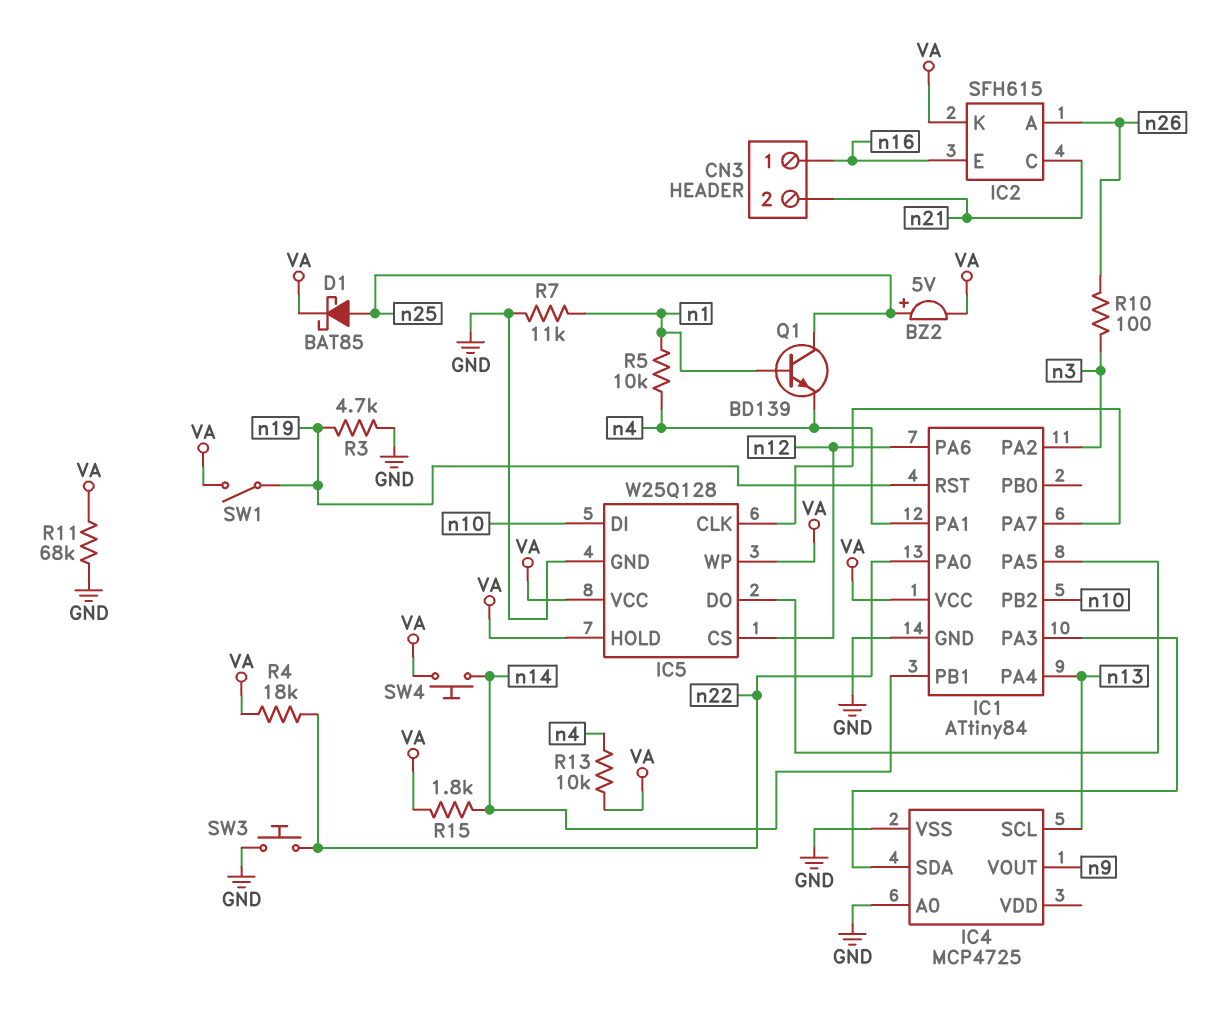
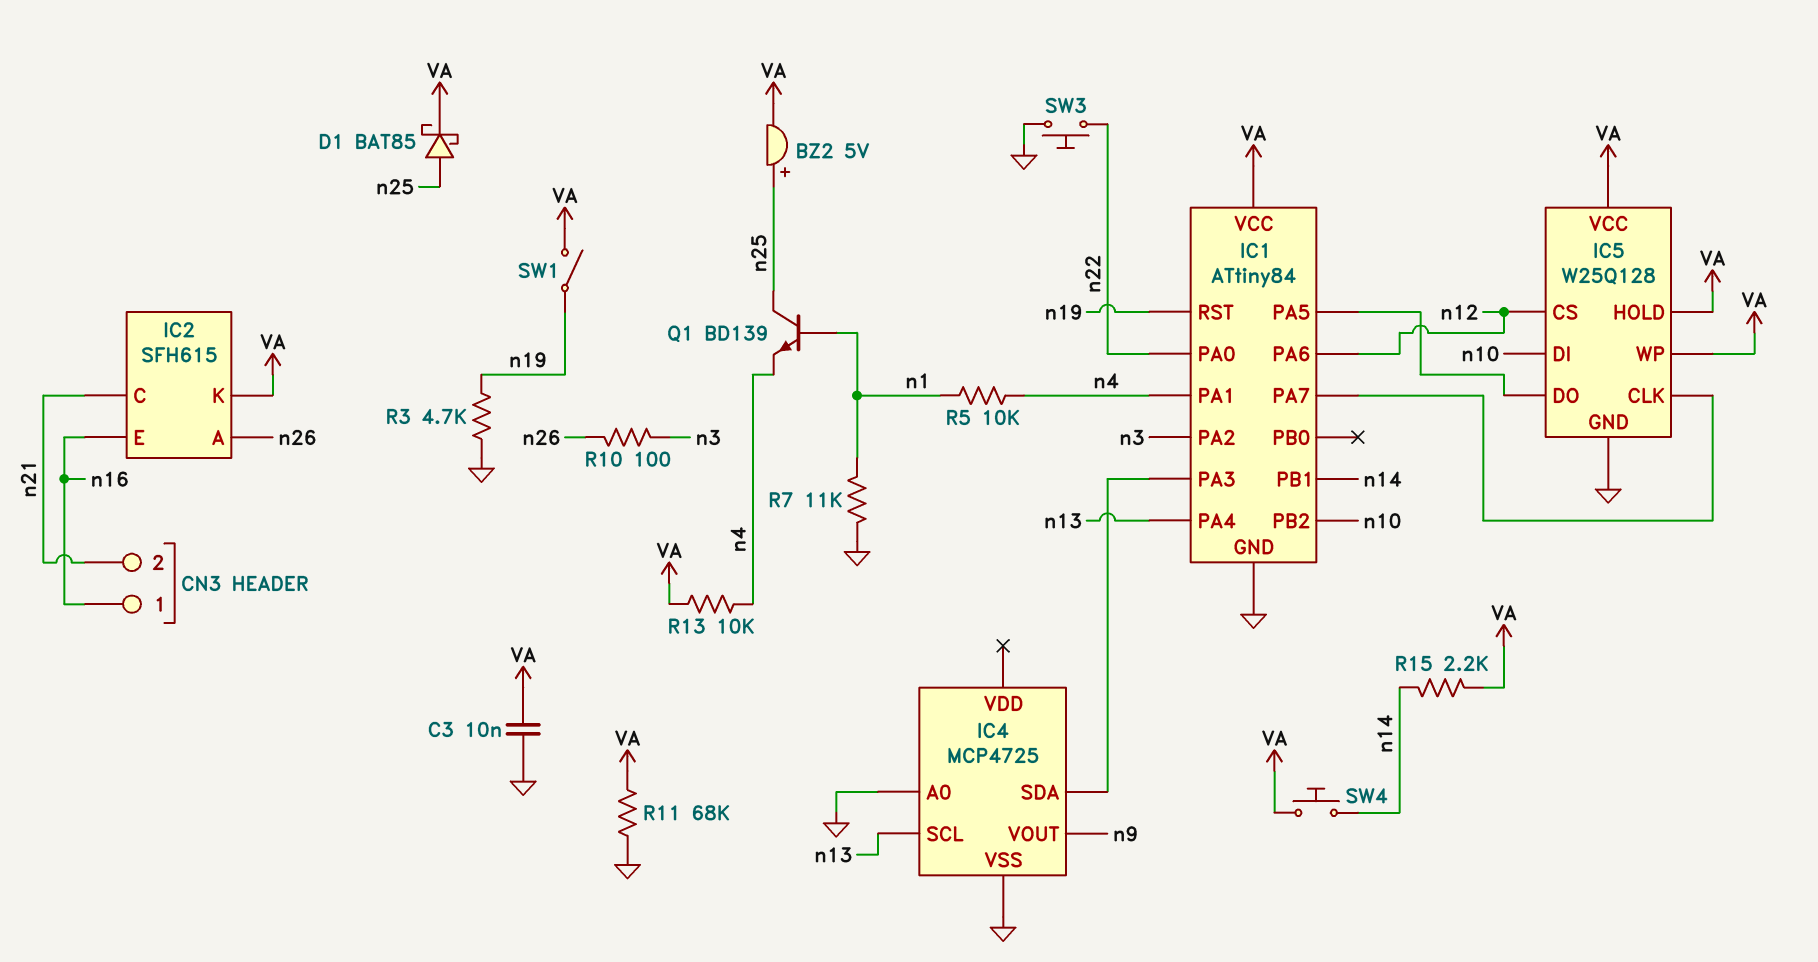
C3: none -> 10nF (GND, VA)
R4: 18k (VA, n22) -> none
R15: 1.8k (VA, n14) -> 2.2k (VA, n14)

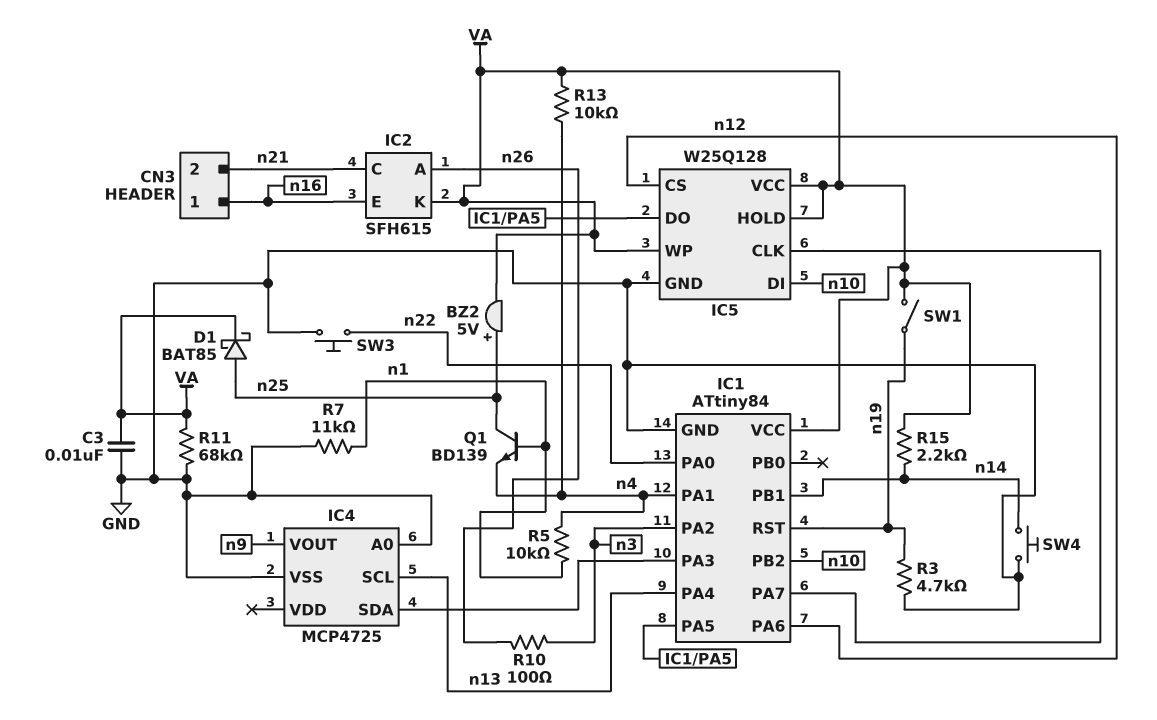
SW4: button (VA, n14) -> button (GND, n14)

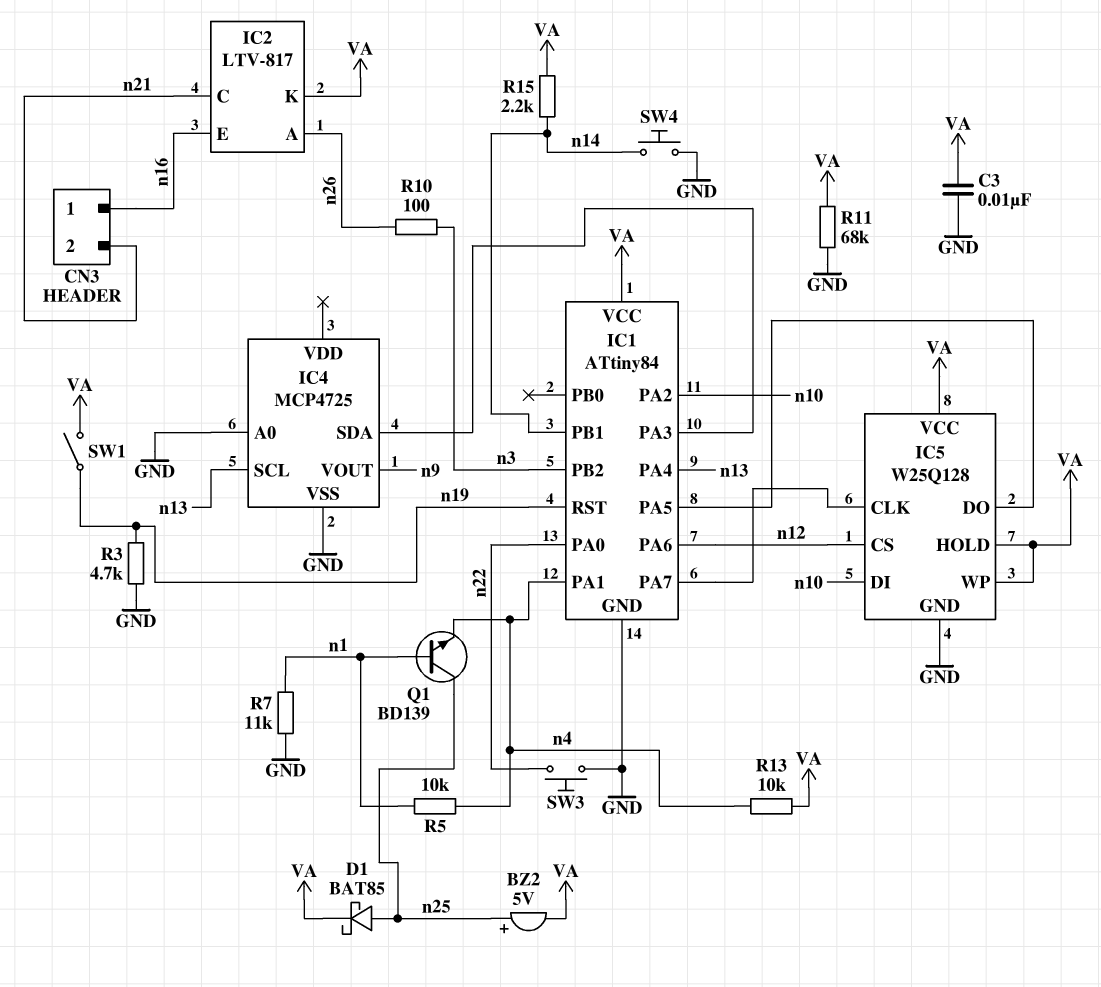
IC1 pin PA2: n3 -> n10
IC1 pin PB2: n10 -> n3
IC2: SFH615 -> LTV-817

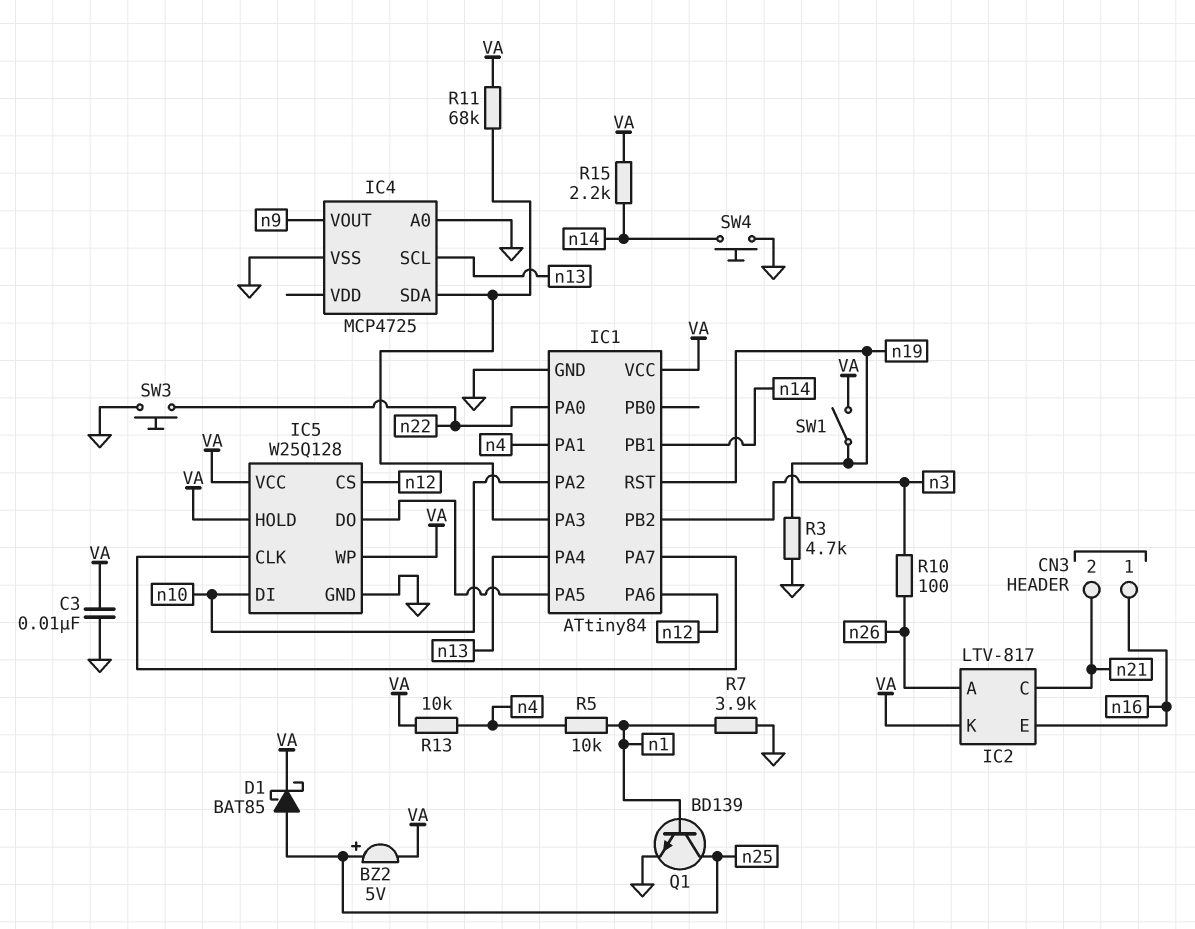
Q1: NPN BD139 (B n1, C n25, E n4) -> NPN BD139 (B n1, C n25, E GND)
R7: 11k (GND, n1) -> 3.9k (GND, n1)
R11: 68k (GND, VA) -> 68k (IC1/PA3, VA)

